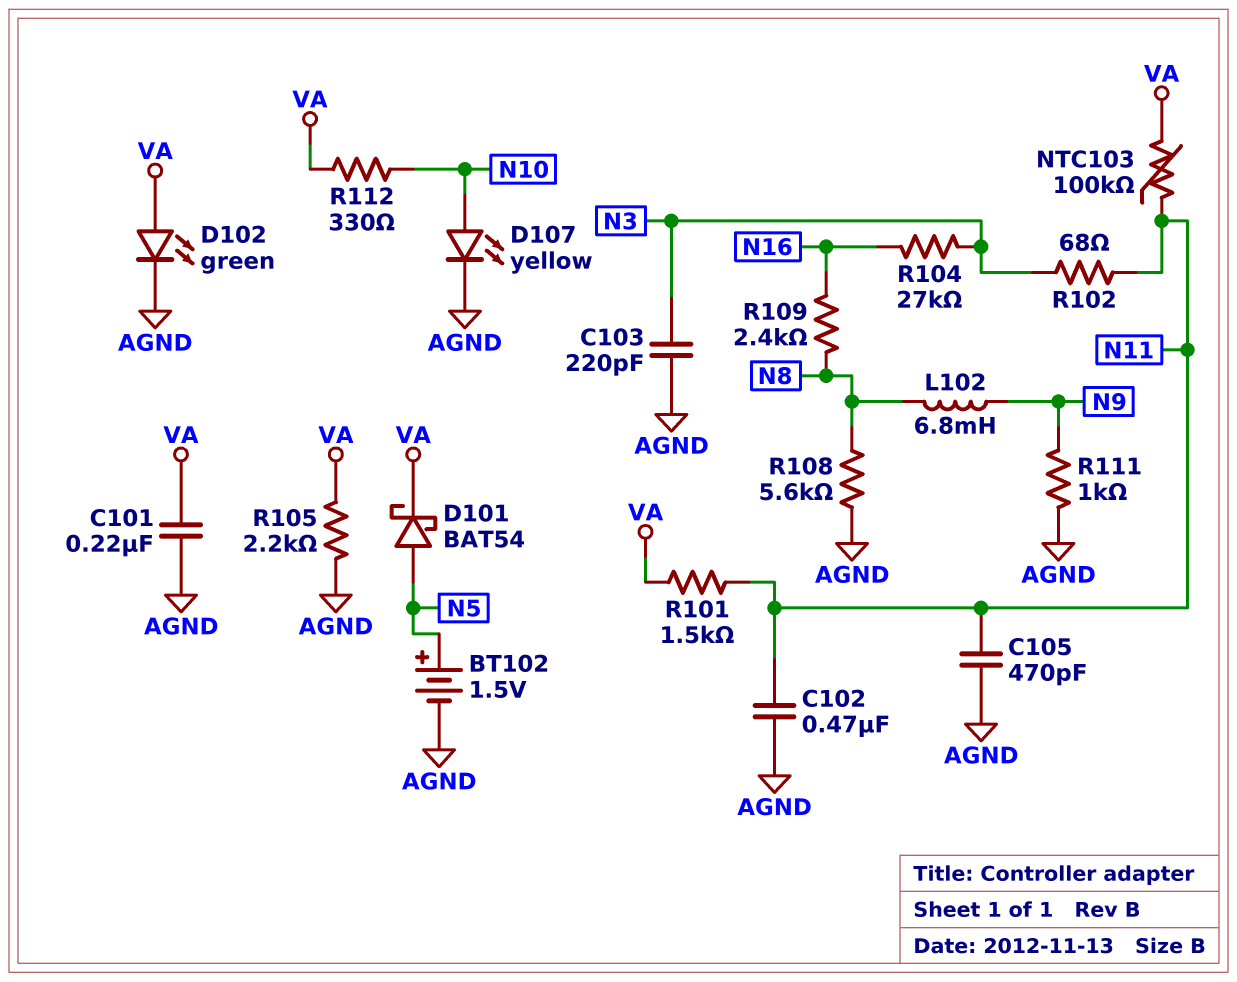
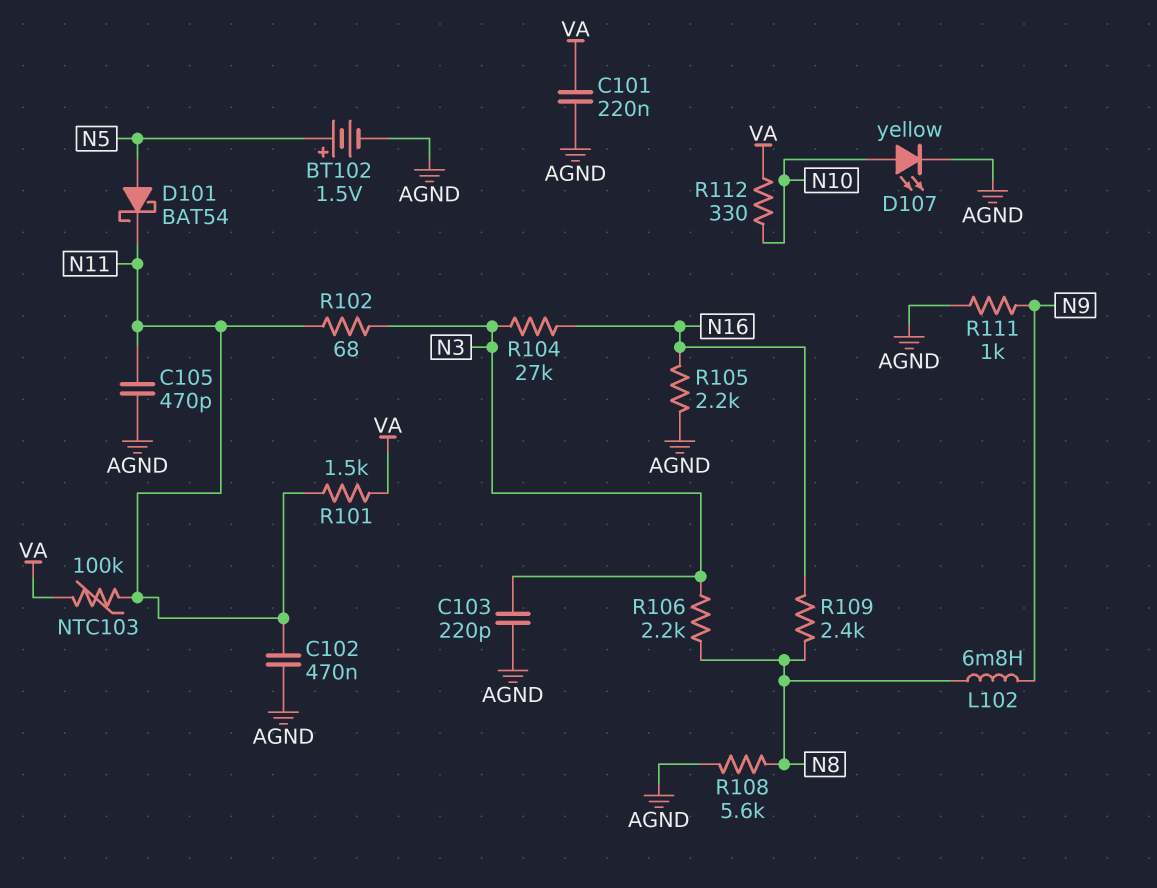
D101: schottky BAT54 (A N5, K VA) -> schottky BAT54 (A N5, K N11)
D102: LED green (A VA, K AGND) -> none
R105: 2.2k (AGND, VA) -> 2.2k (AGND, N16)
R106: none -> 2.2k (N3, N8)

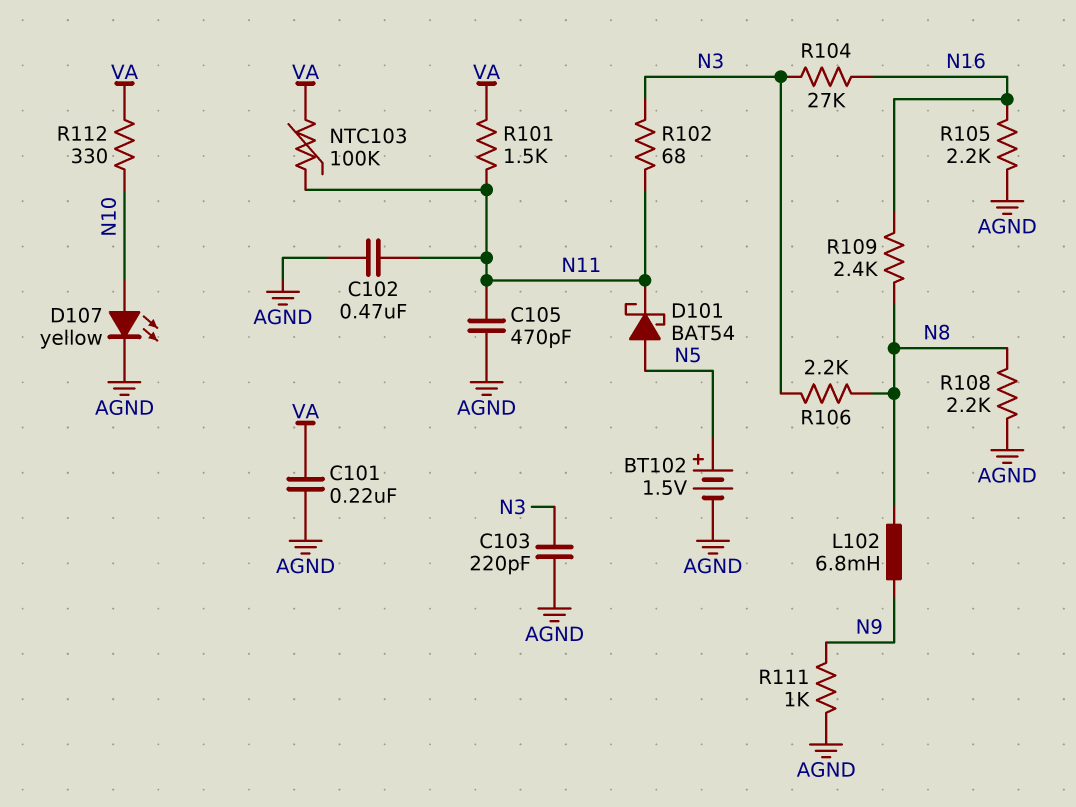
R108: 5.6k (AGND, N8) -> 2.2k (AGND, N8)

